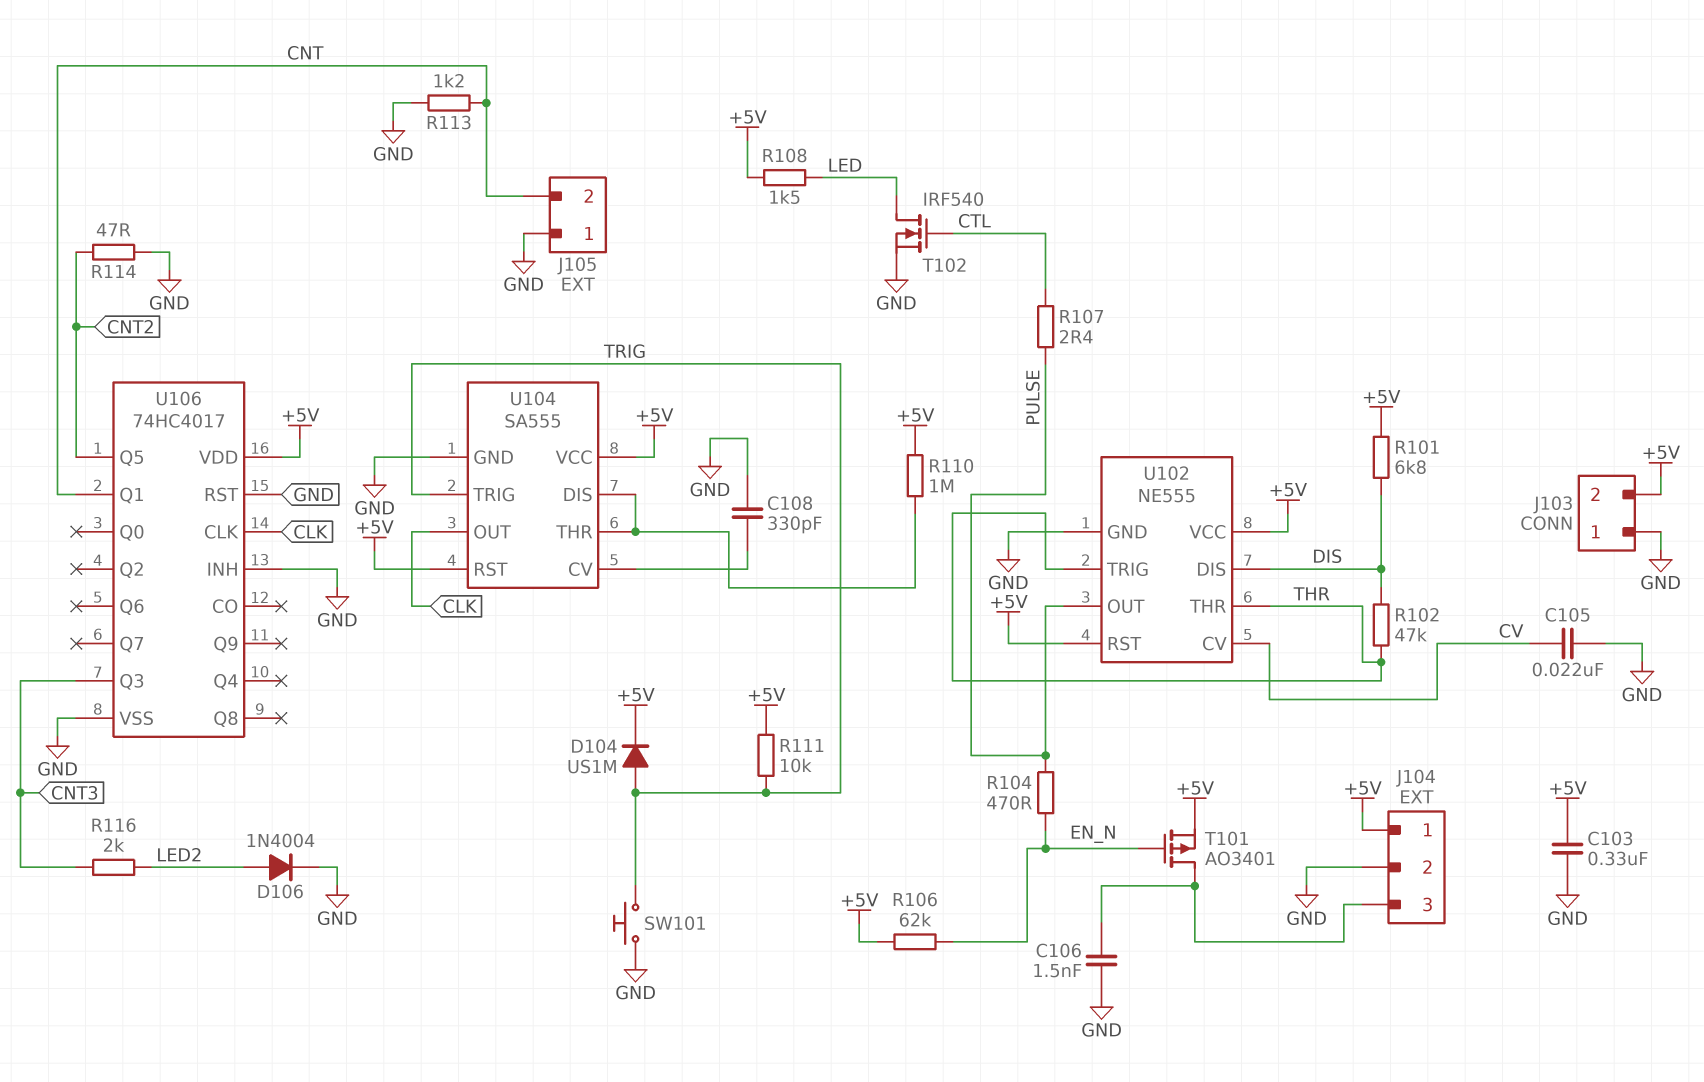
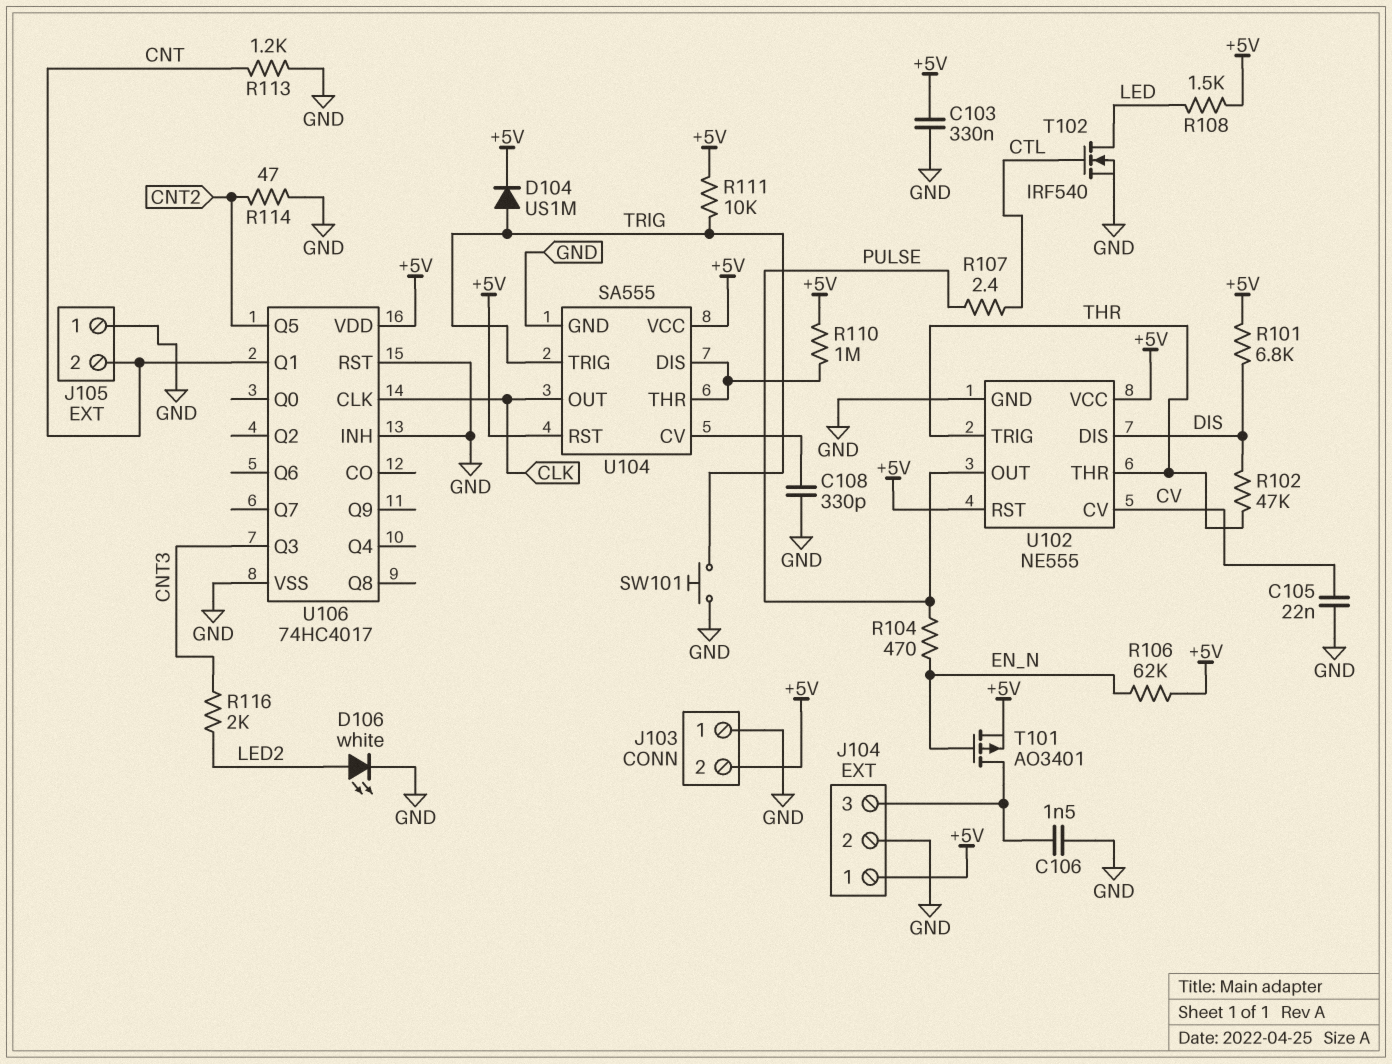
D106: diode 1N4004 (A LED2, K GND) -> LED white (A LED2, K GND)

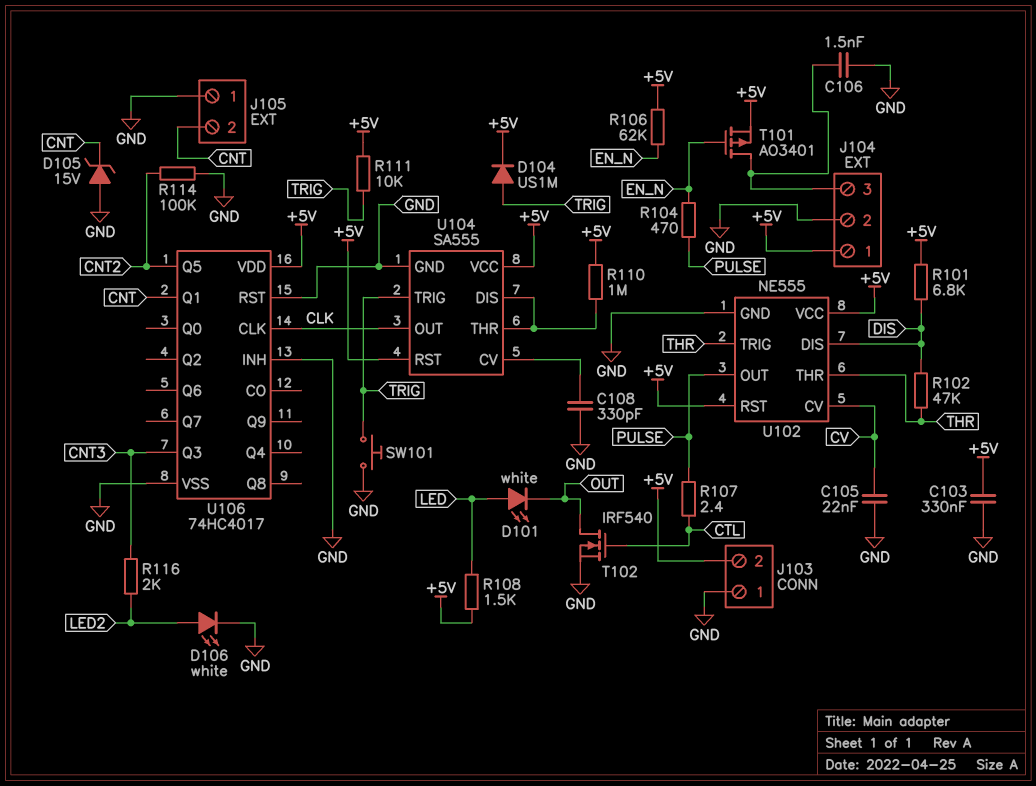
D101: none -> LED white (A LED, K OUT)
D105: none -> zener 15V (A GND, K CNT)
R113: 1.2k (CNT, GND) -> none
R114: 47 (CNT2, GND) -> 100k (CNT2, GND)
T102: NMOS IRF540 (G CTL, D LED, S GND) -> NMOS IRF540 (G CTL, D OUT, S GND)

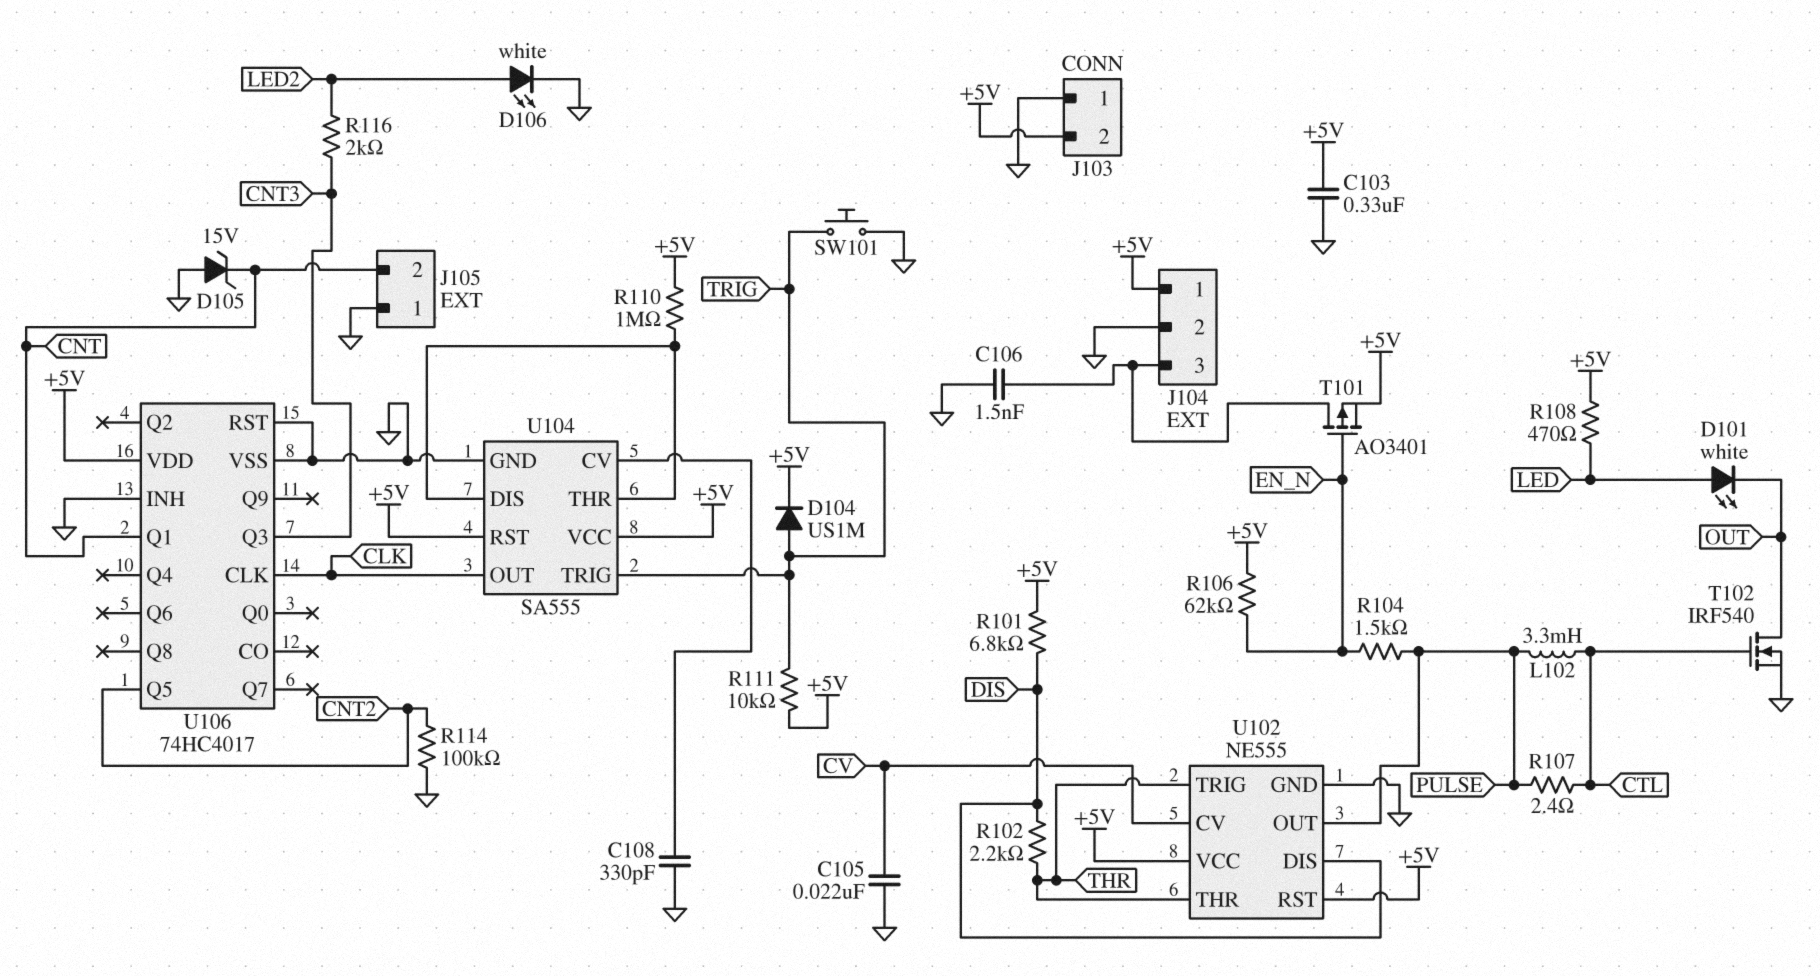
L102: none -> 3.3mH (CTL, PULSE)
R102: 47k (DIS, THR) -> 2.2k (DIS, THR)
R104: 470 (EN_N, PULSE) -> 1.5k (EN_N, PULSE)
R108: 1.5k (+5V, LED) -> 470 (+5V, LED)

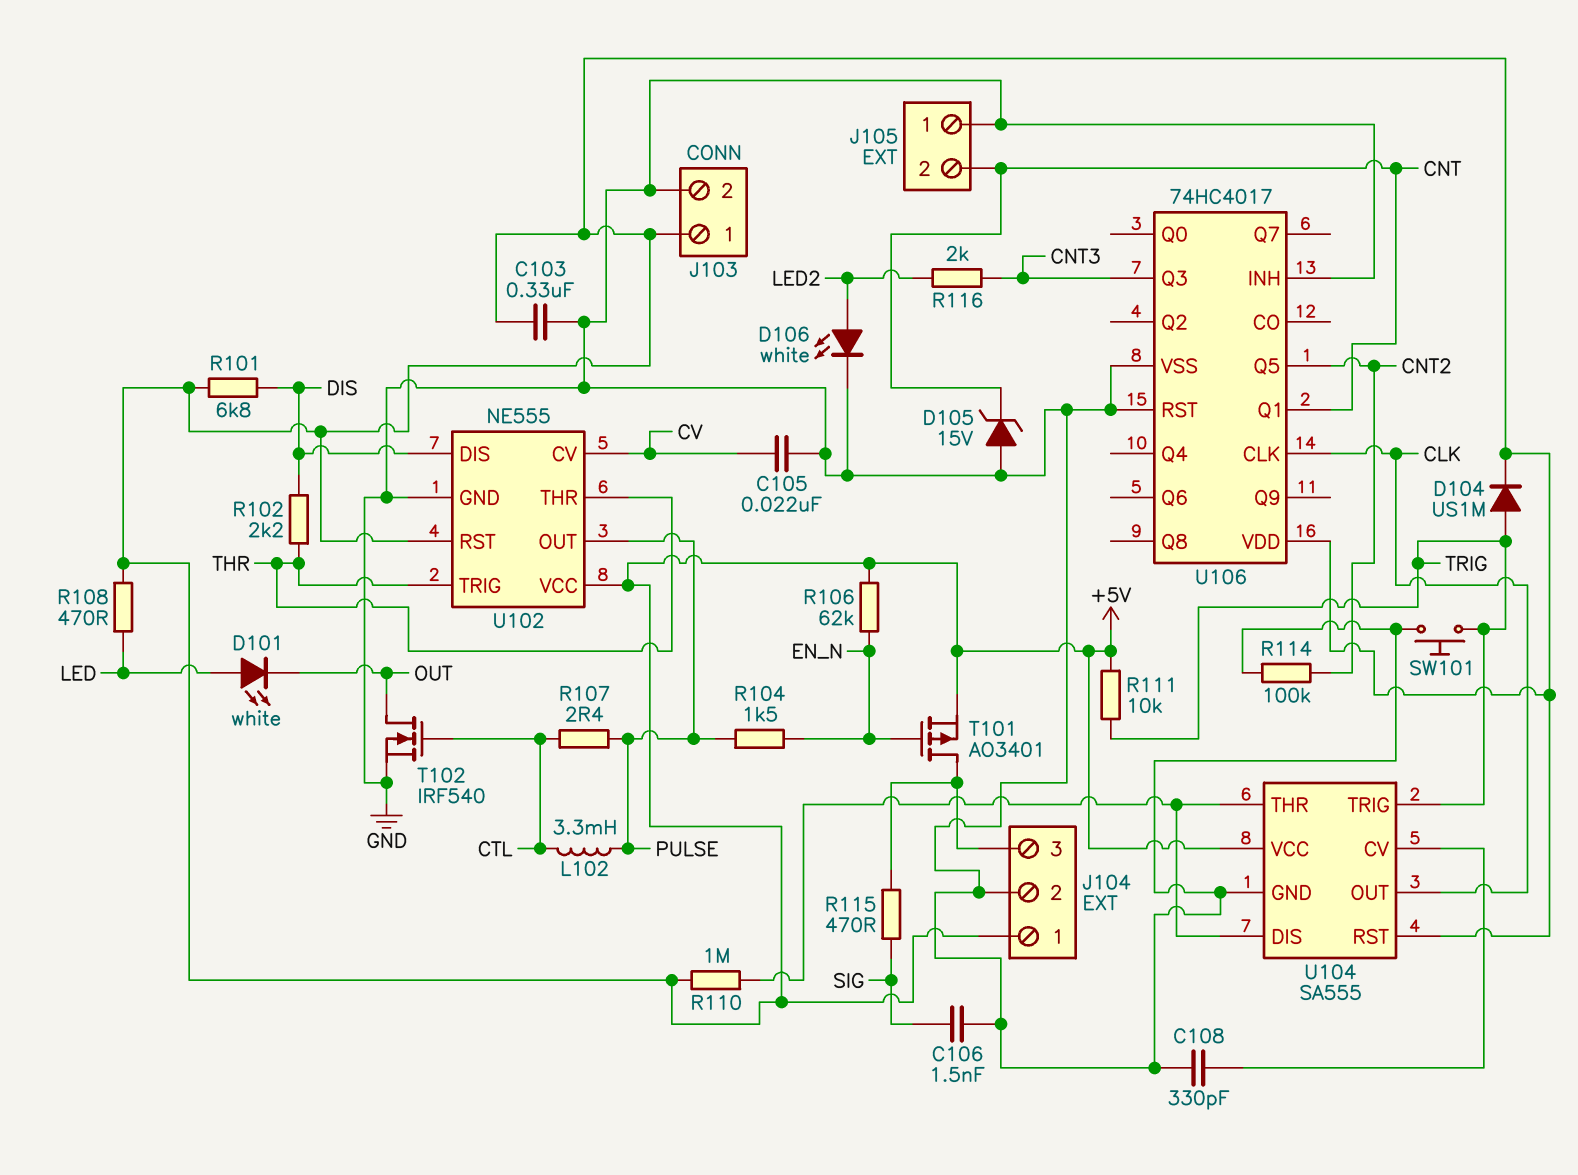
C106: 1.5nF (GND, J104/3) -> 1.5nF (GND, SIG)
J103 pin 1: GND -> +5V
J103 pin 2: +5V -> GND
R115: none -> 470 (J104/3, SIG)

